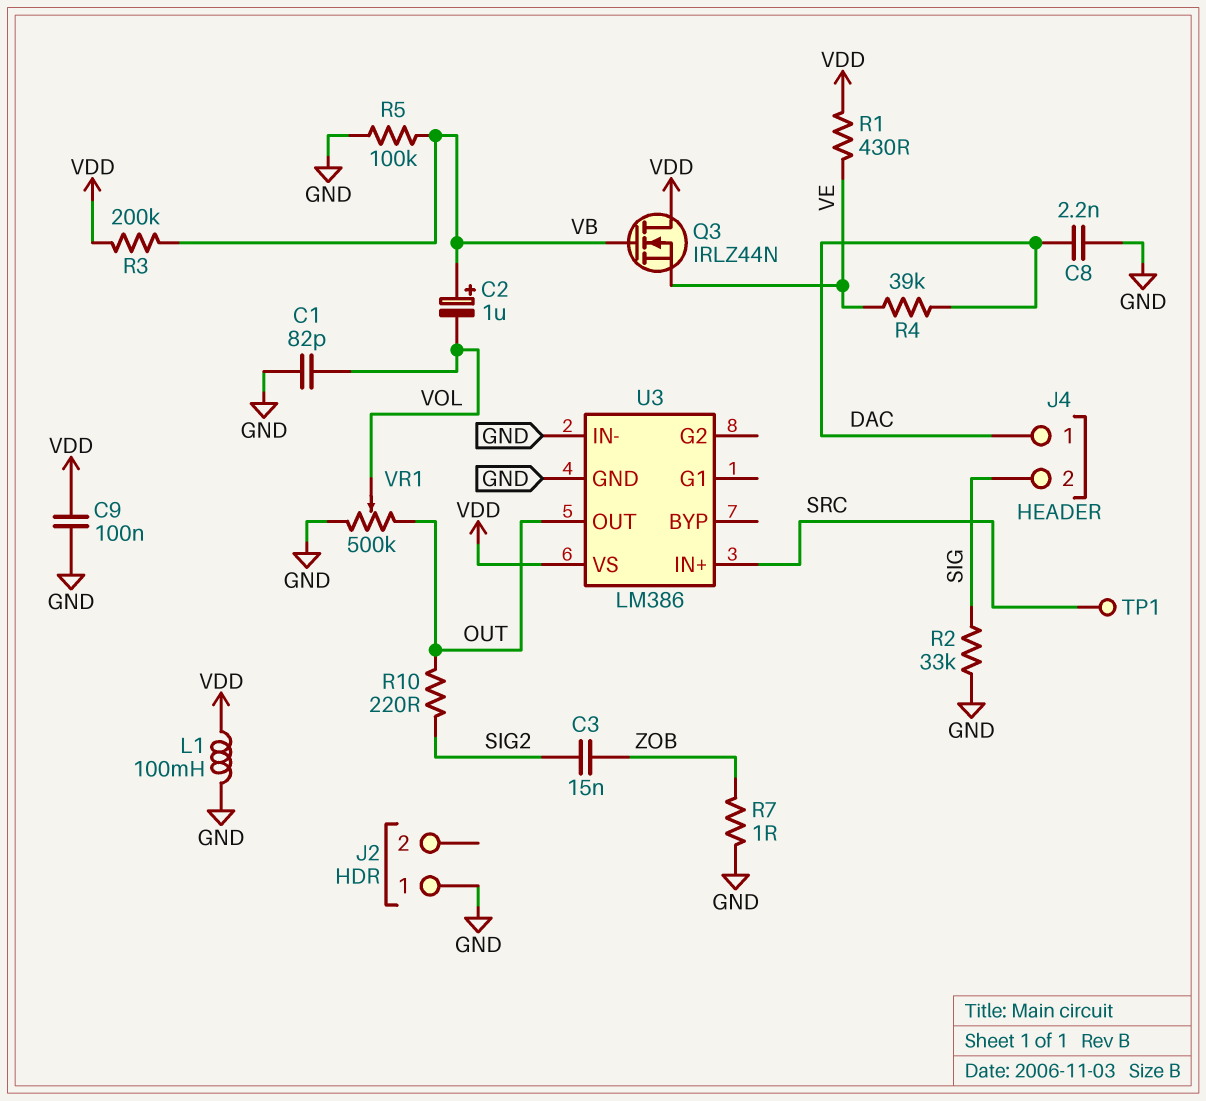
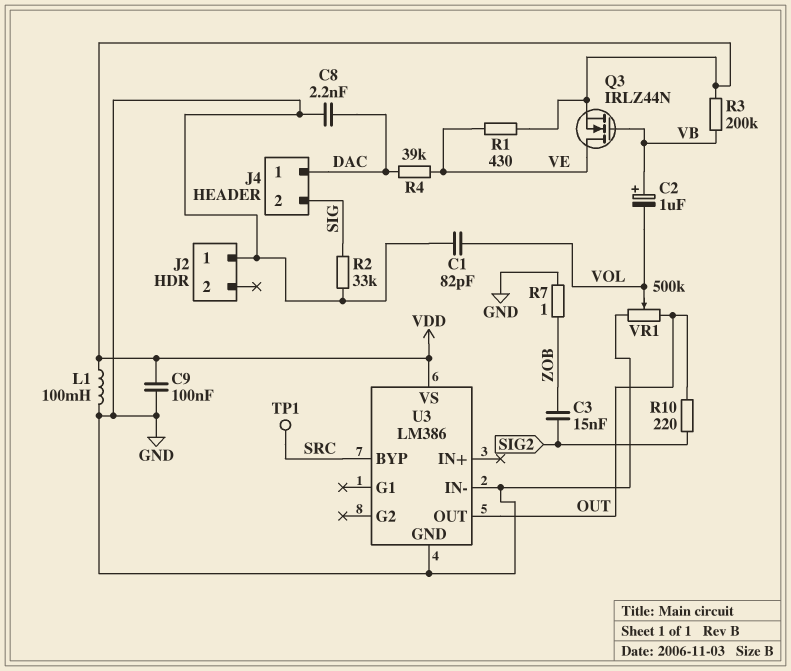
Q3: NMOS IRLZ44N (G VB, D VDD, S VE) -> NMOS IRLZ44N (G VB, D VE, S VDD)
R5: 100k (GND, VB) -> none
U3 pin BYP: none -> SRC
U3 pin IN+: SRC -> none

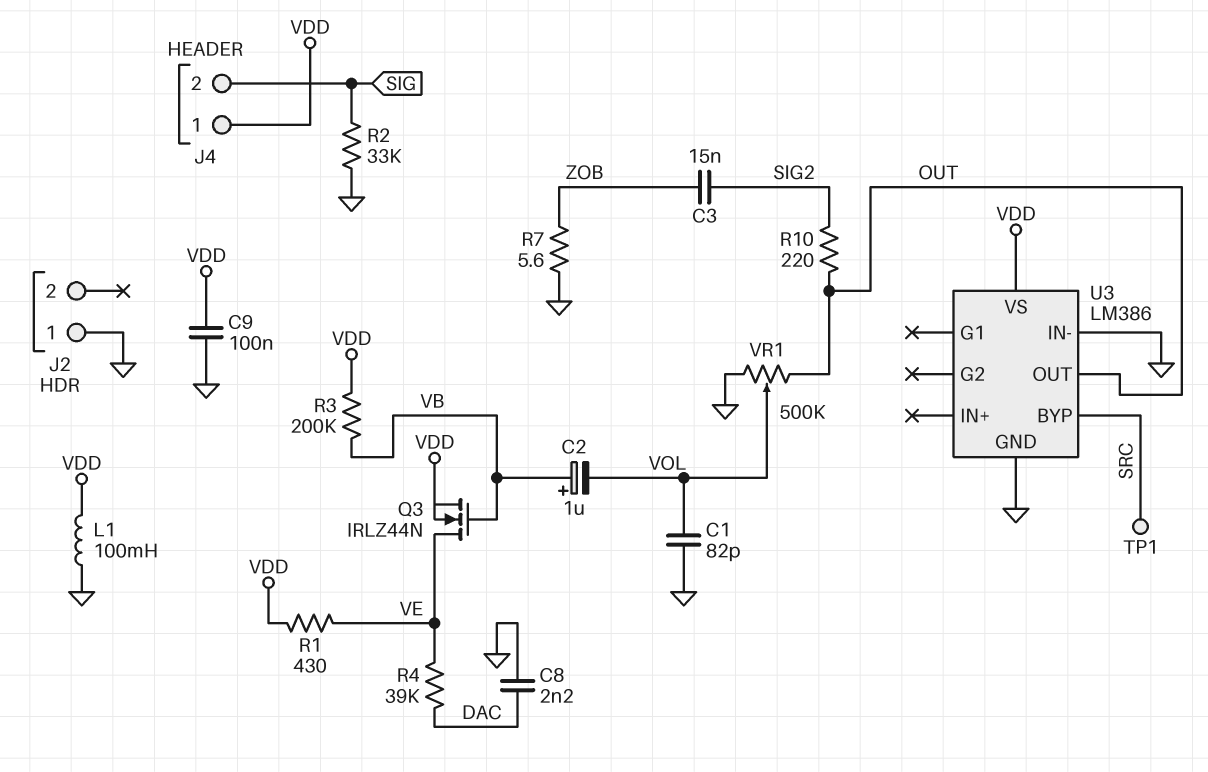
J4 pin 1: DAC -> VDD
R7: 1 (GND, ZOB) -> 5.6 (GND, ZOB)

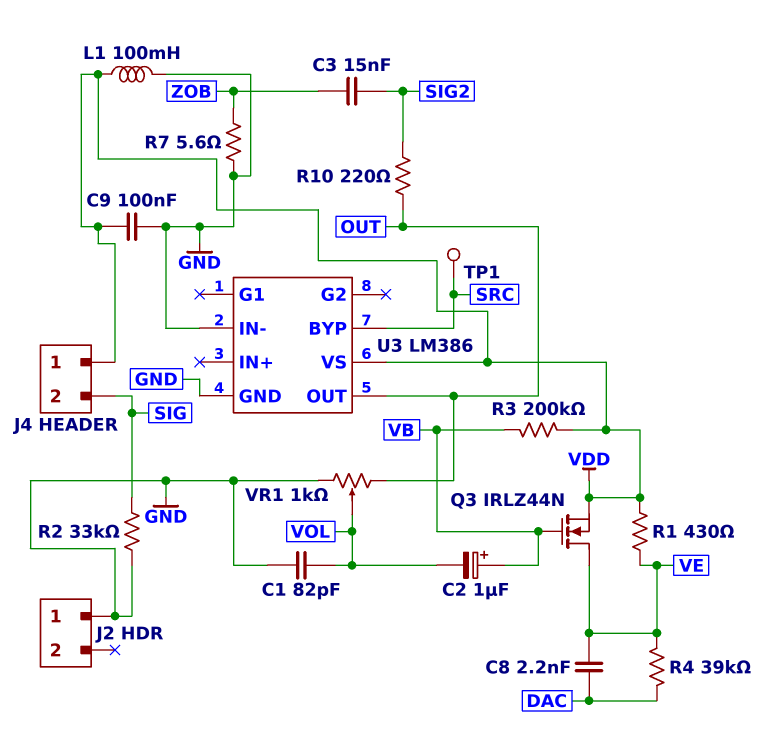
C8: 2.2nF (DAC, GND) -> 2.2nF (DAC, VE)
VR1: 500k (GND, OUT, wiper VOL) -> 1k (GND, OUT, wiper VOL)

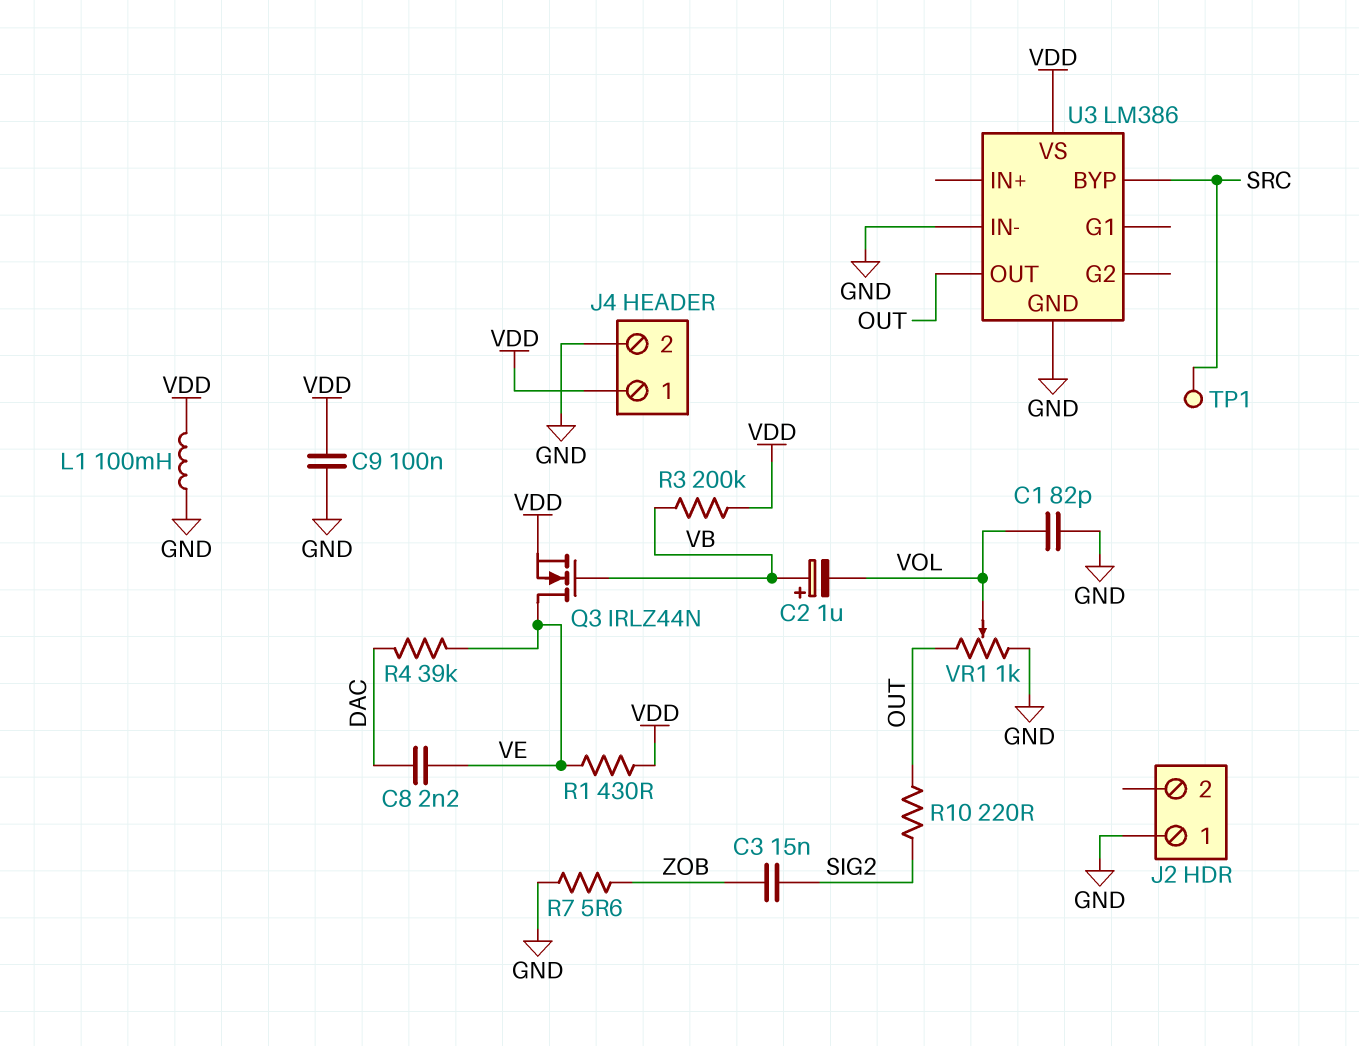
J4 pin 2: SIG -> GND
R2: 33k (GND, SIG) -> none

